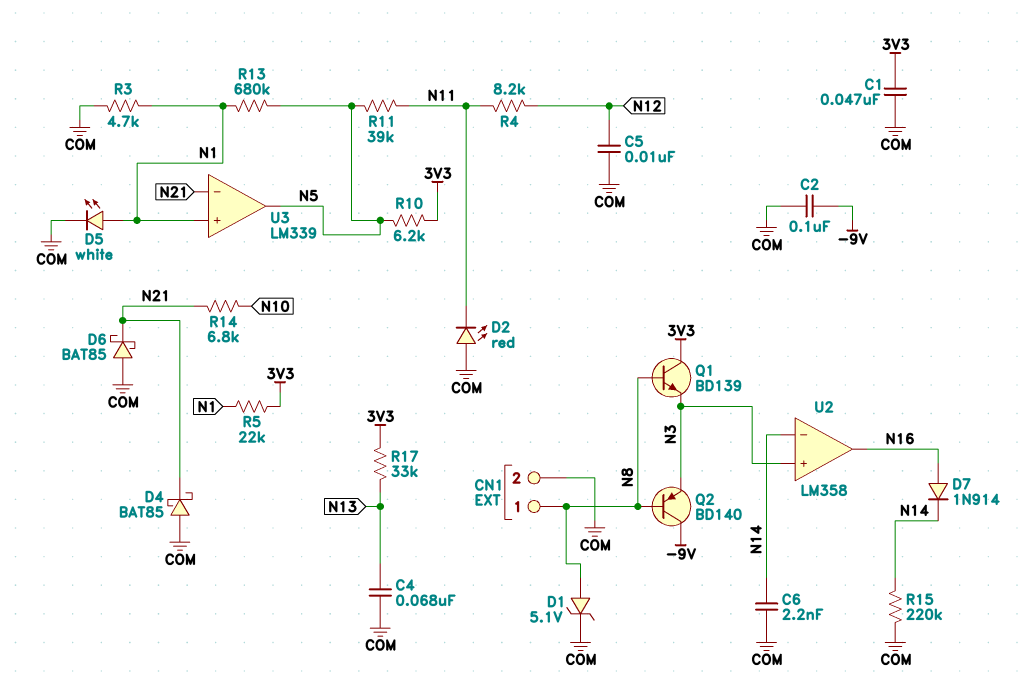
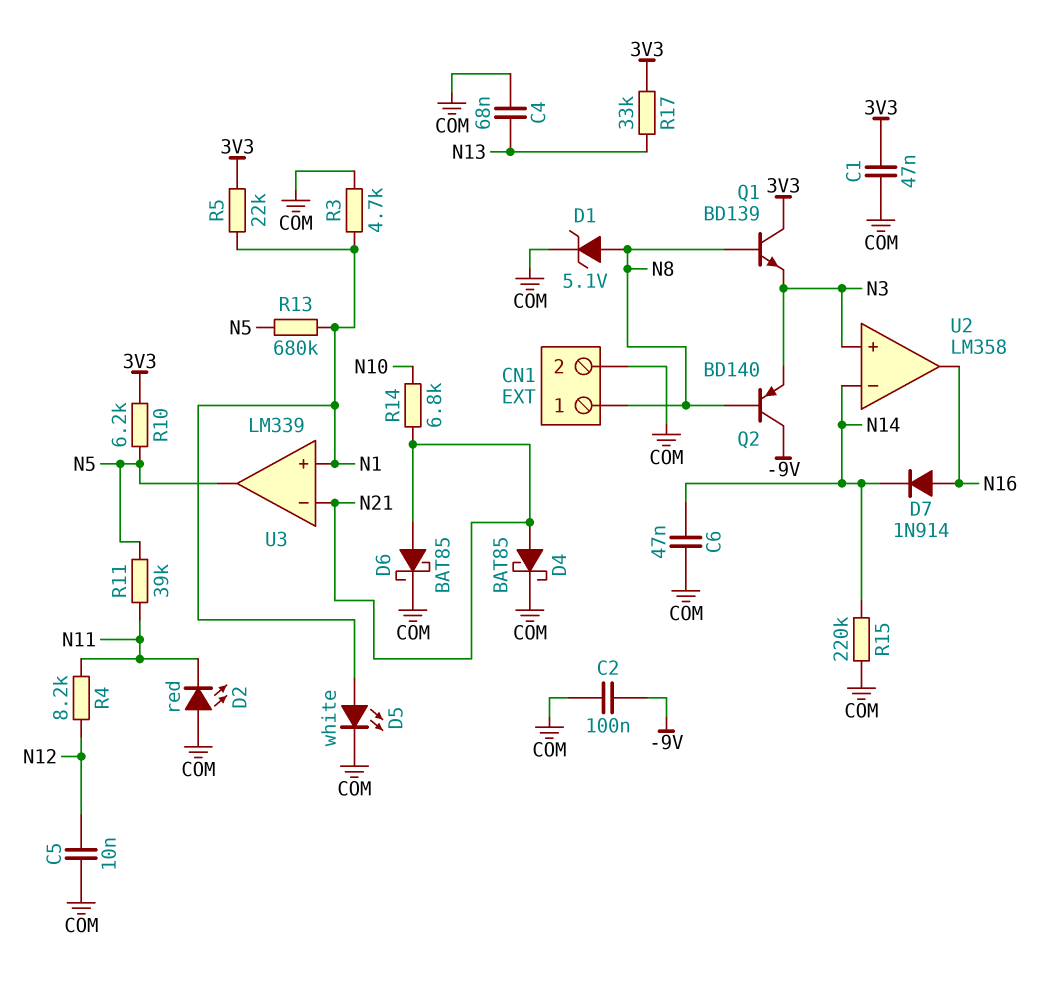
C6: 2.2nF (COM, N14) -> 47nF (COM, N14)
D4: schottky BAT85 (A COM, K N21) -> schottky BAT85 (A N21, K COM)
D6: schottky BAT85 (A COM, K N21) -> schottky BAT85 (A N21, K COM)

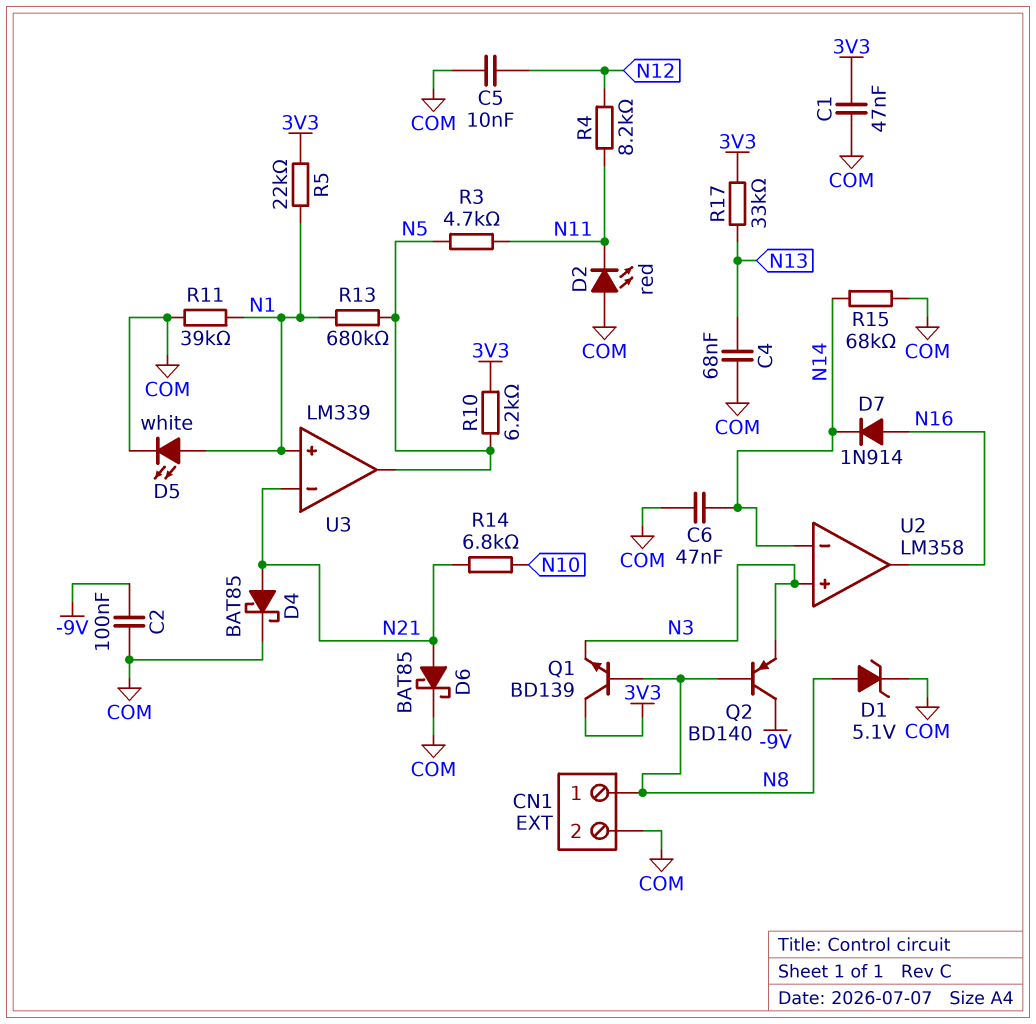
R3: 4.7k (COM, N1) -> 4.7k (N5, N11)
R11: 39k (N5, N11) -> 39k (COM, N1)
R15: 220k (COM, N14) -> 68k (COM, N14)

